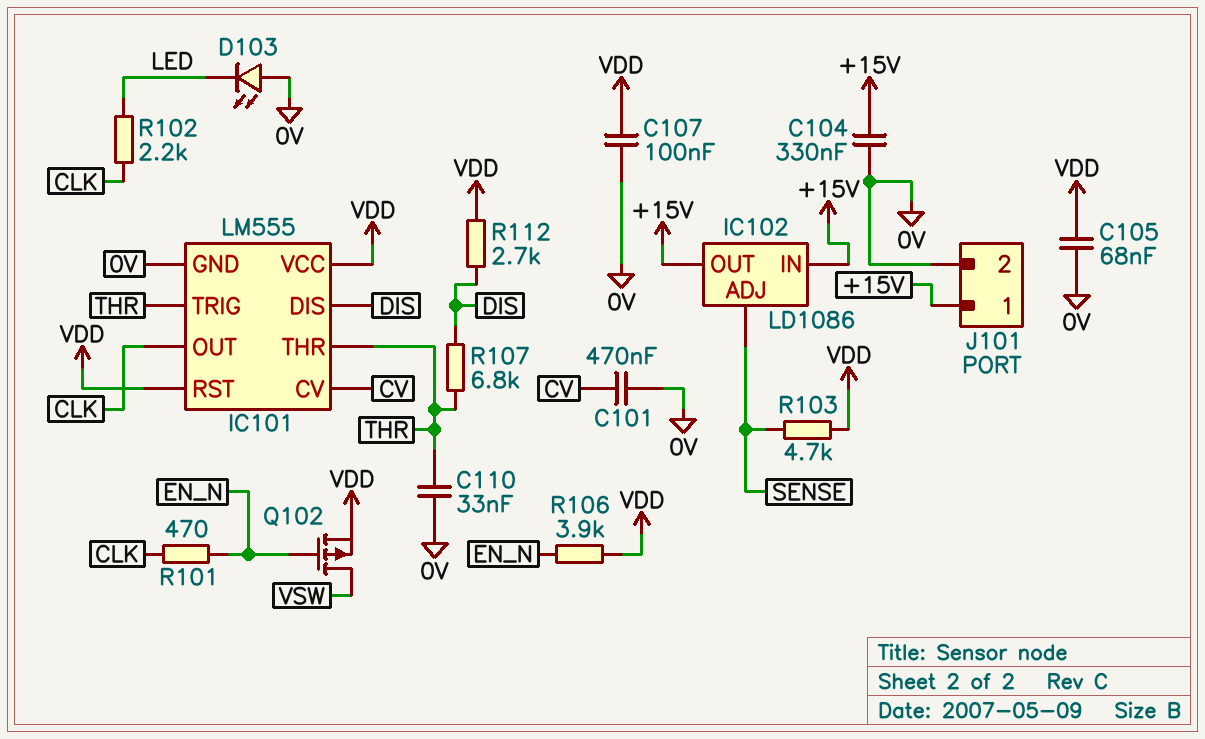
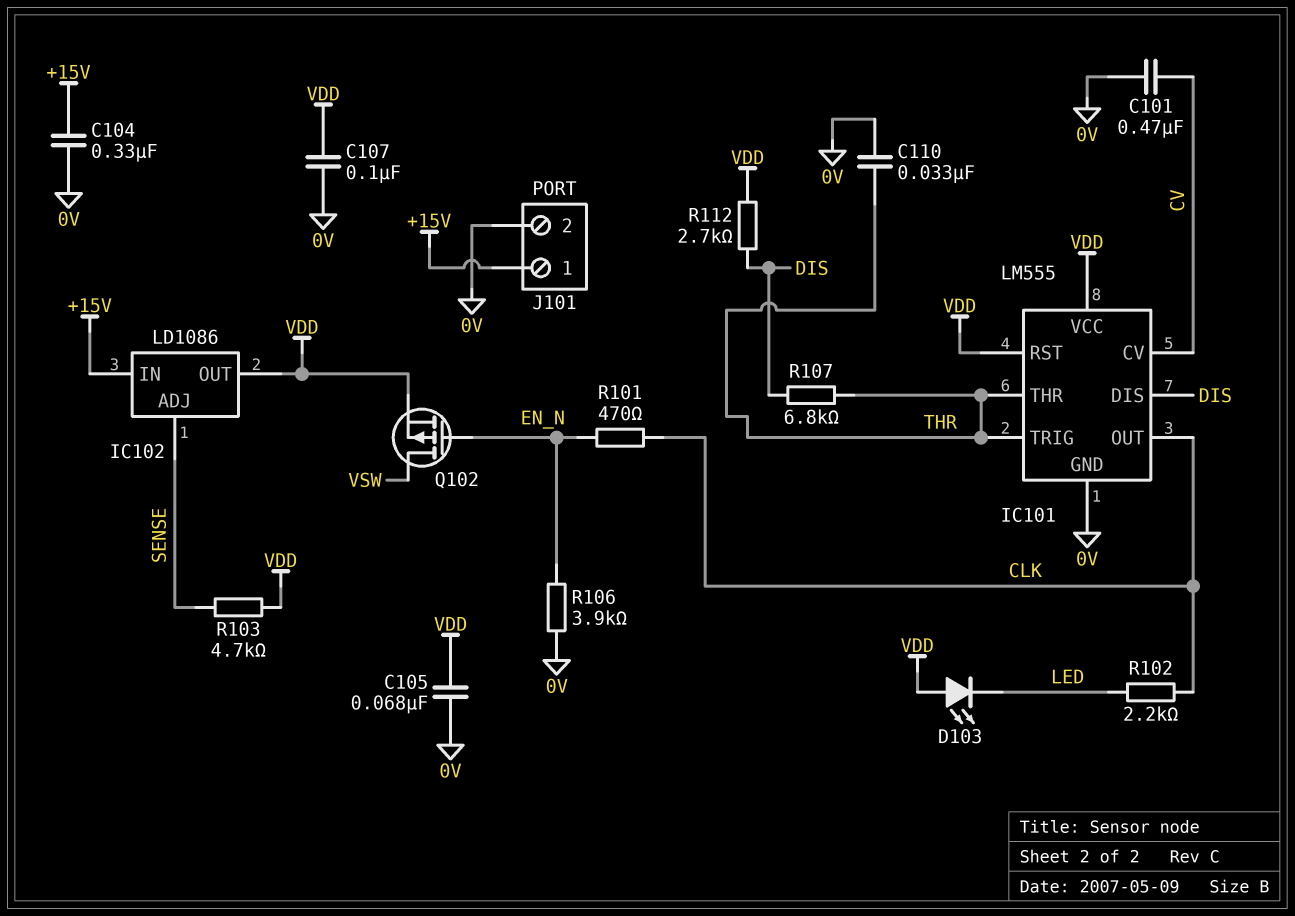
D103: LED (A 0V, K LED) -> LED (A VDD, K LED)
IC102 pin OUT: +15V -> VDD
R106: 3.9k (EN_N, VDD) -> 3.9k (0V, EN_N)

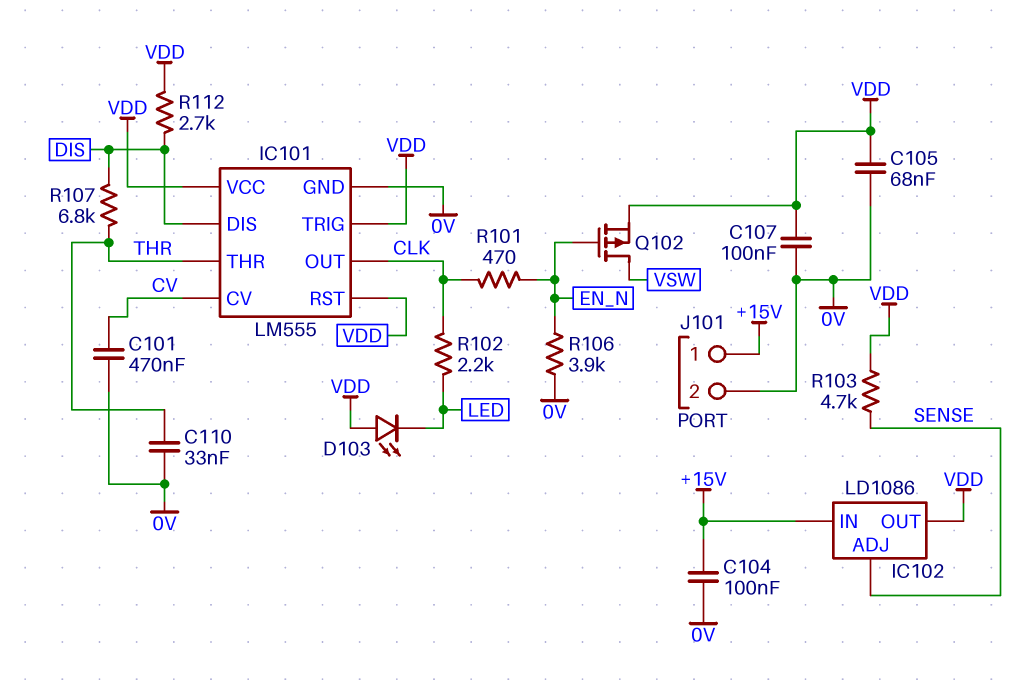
C104: 330nF (+15V, 0V) -> 100nF (+15V, 0V)
IC101 pin TRIG: THR -> VDD

